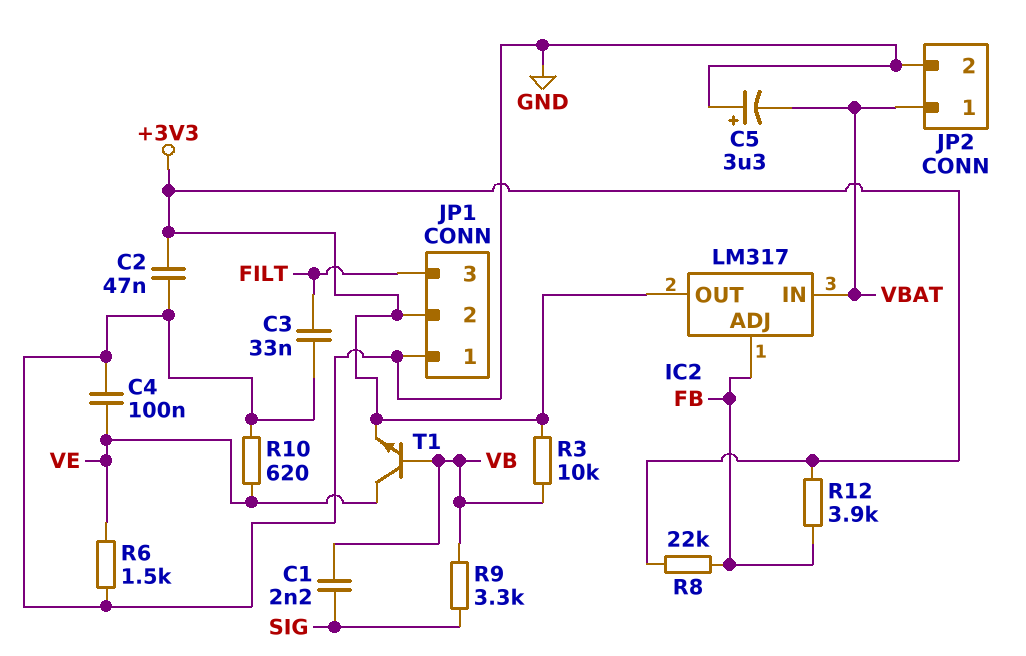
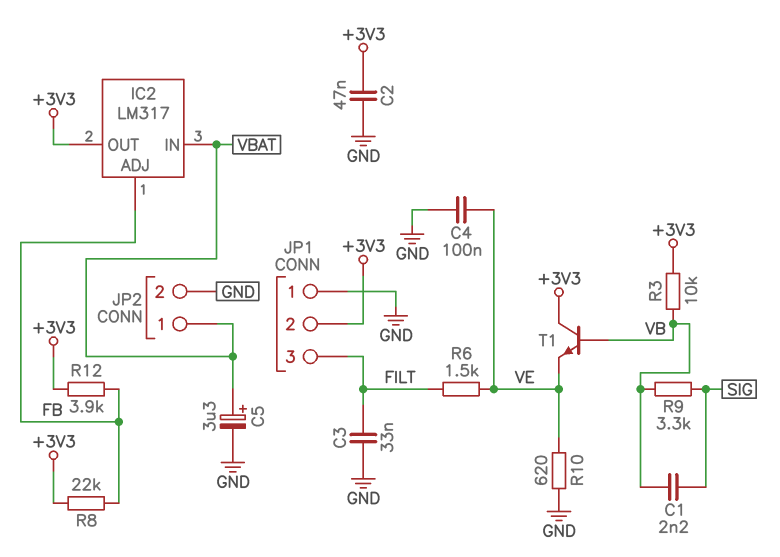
C5: 3.3uF (plus GND, minus VBAT) -> 3.3uF (plus VBAT, minus GND)
R6: 1.5k (GND, VE) -> 1.5k (FILT, VE)
T1: NPN (B VB, C VE, E +3V3) -> NPN (B VB, C +3V3, E VE)

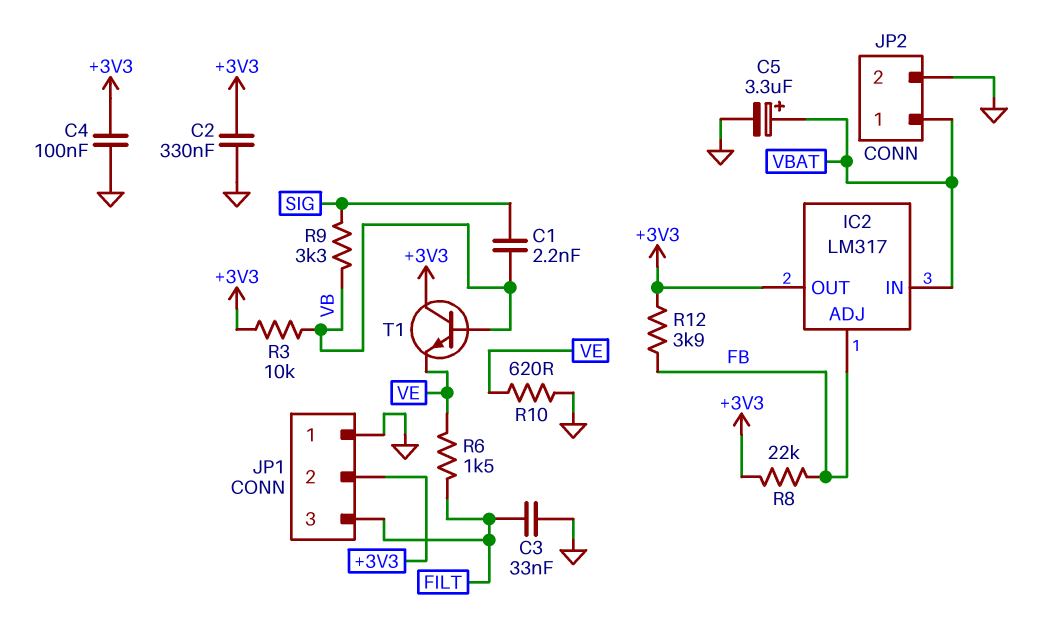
C2: 47nF (+3V3, GND) -> 330nF (+3V3, GND)
C4: 100nF (GND, VE) -> 100nF (+3V3, GND)

